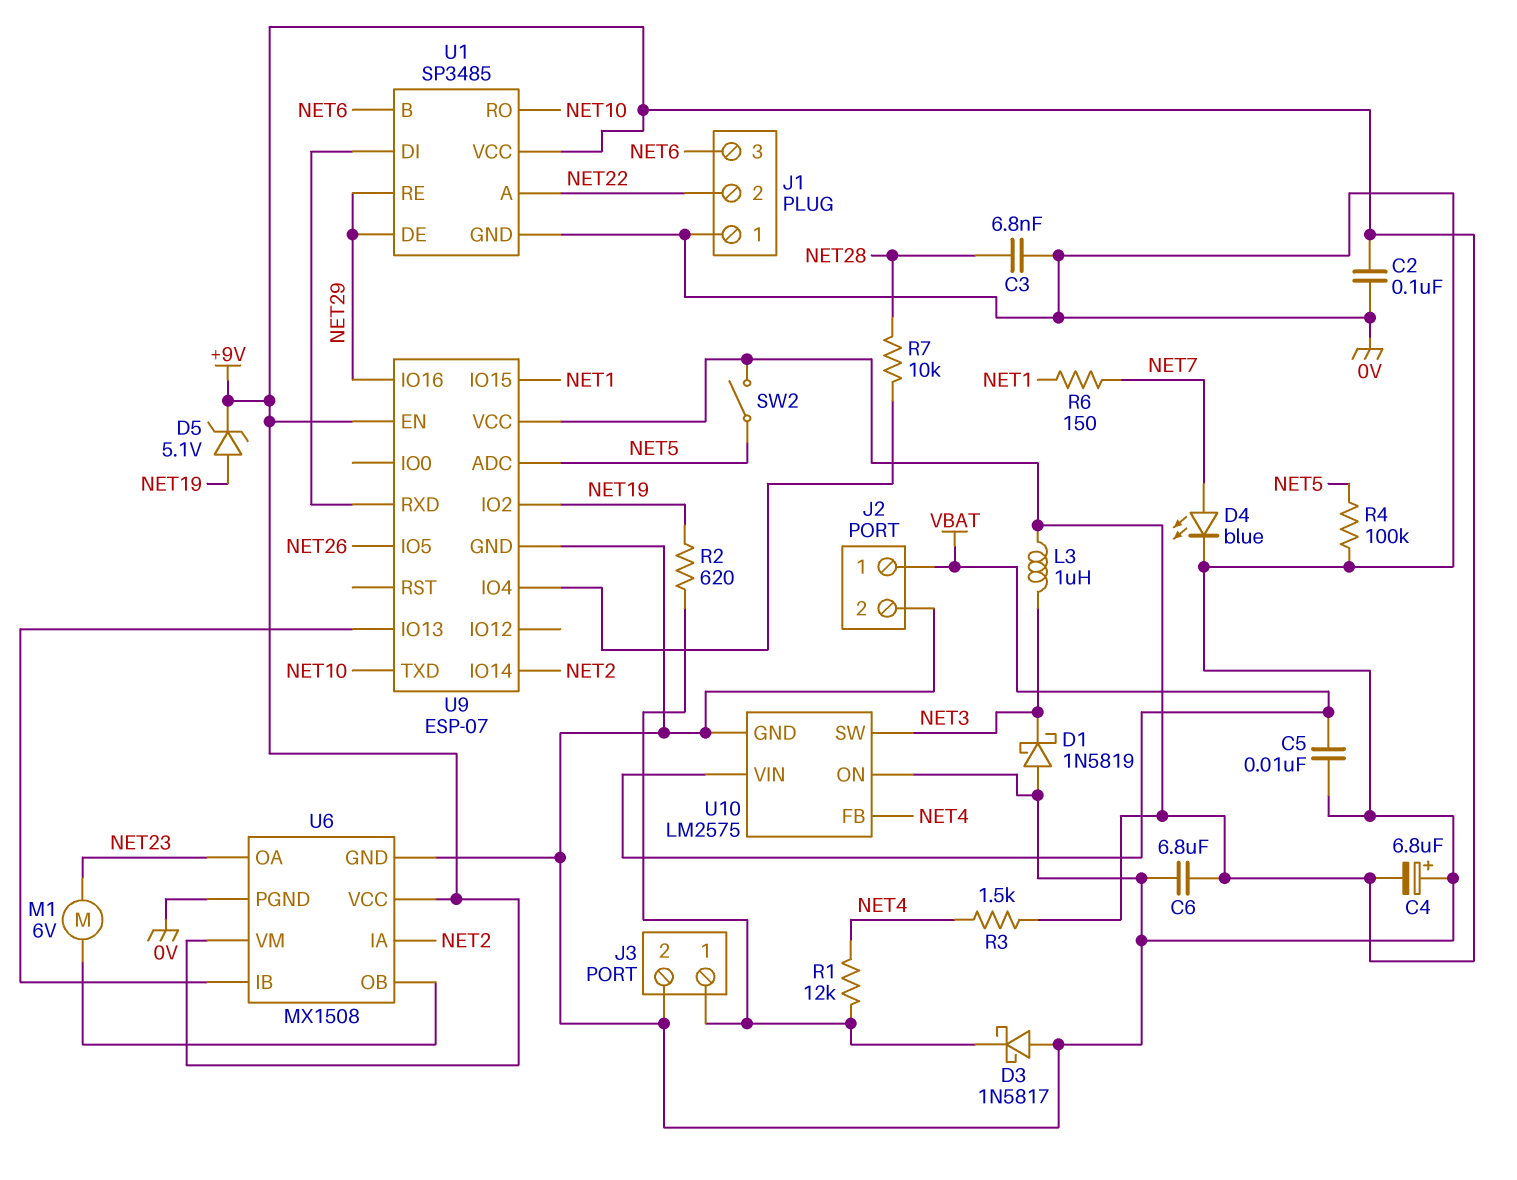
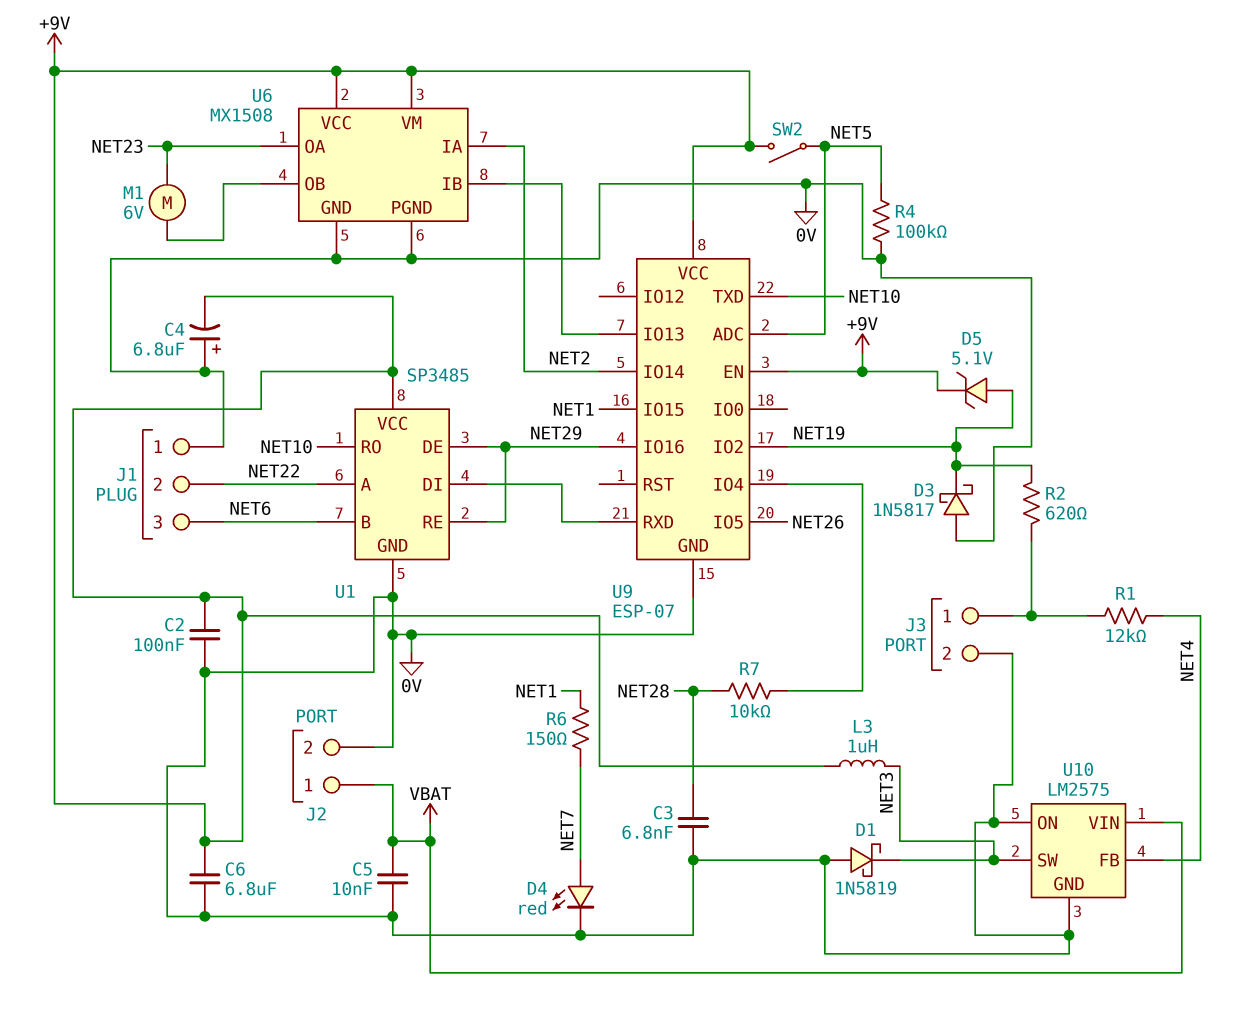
D3: schottky 1N5817 (A 0V, K J3/1) -> schottky 1N5817 (A 0V, K NET19)
D4: LED blue (A NET7, K 0V) -> LED red (A NET7, K 0V)
R3: 1.5k (+9V, NET4) -> none

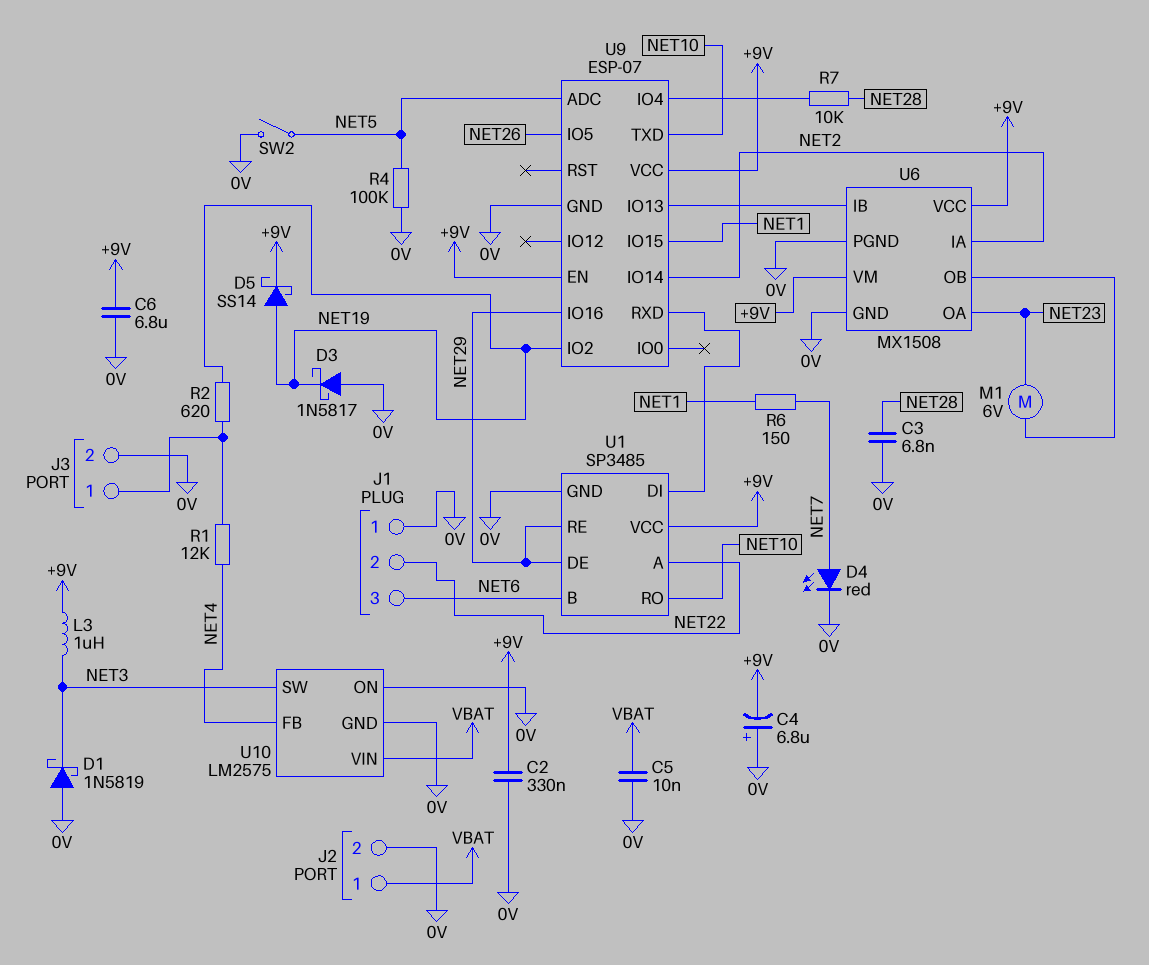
C2: 100nF (+9V, 0V) -> 330nF (+9V, 0V)
D5: zener 5.1V (A NET19, K +9V) -> schottky SS14 (A NET19, K +9V)
SW2: switch (+9V, NET5) -> switch (0V, NET5)

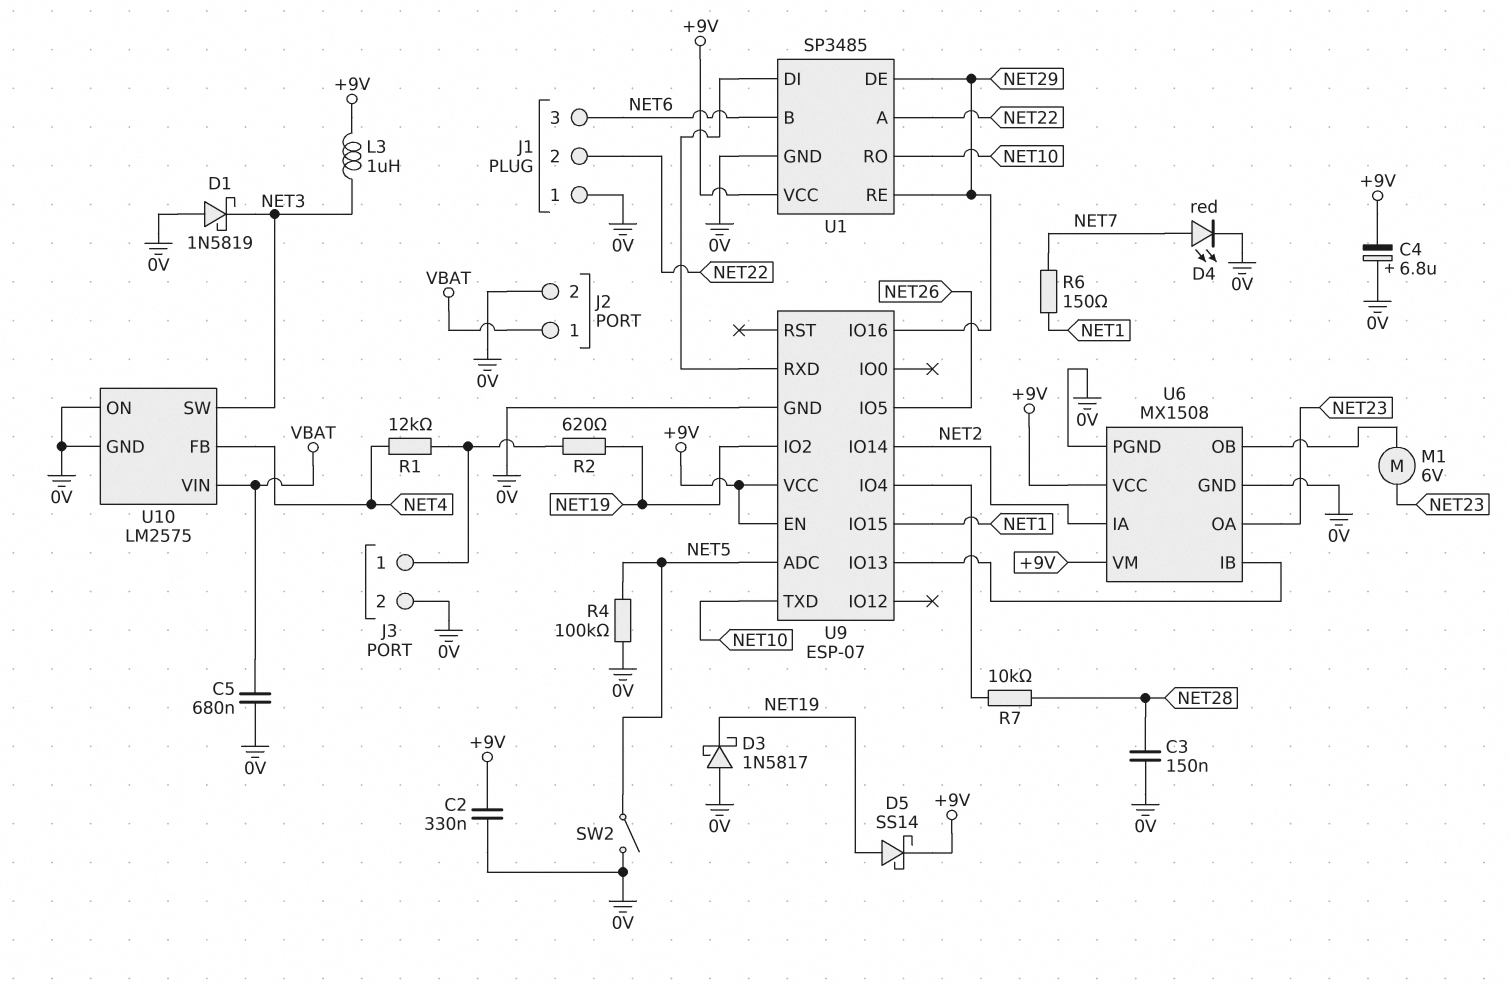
C3: 6.8nF (0V, NET28) -> 150nF (0V, NET28)
C5: 10nF (0V, VBAT) -> 680nF (0V, VBAT)
C6: 6.8uF (+9V, 0V) -> none

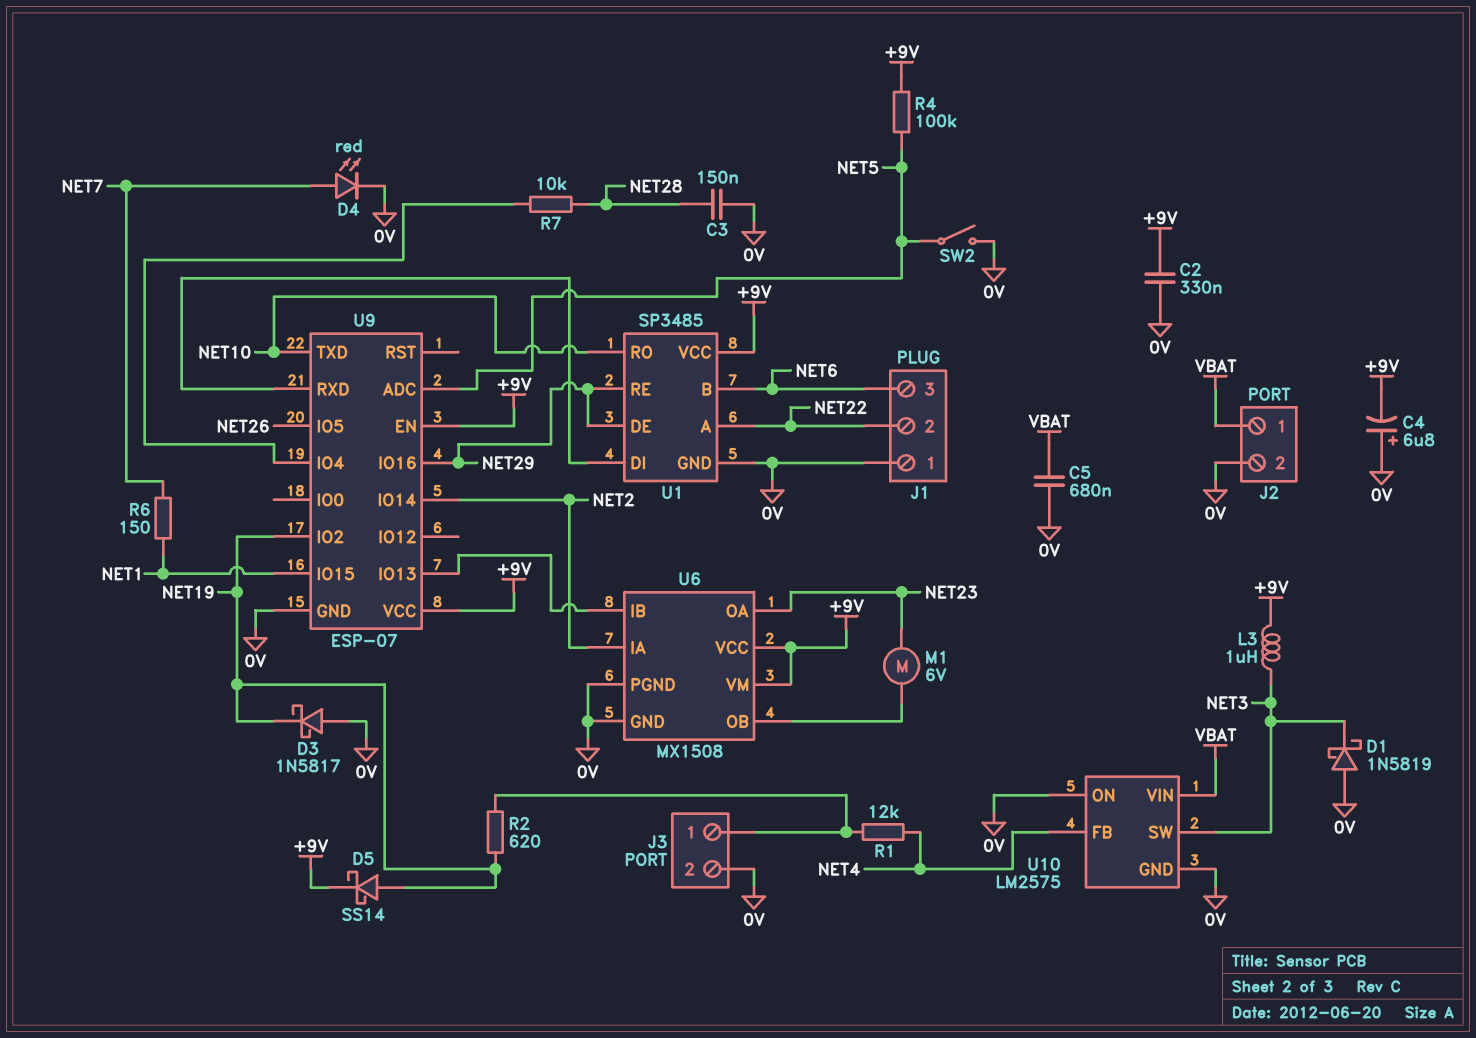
R4: 100k (0V, NET5) -> 100k (+9V, NET5)

